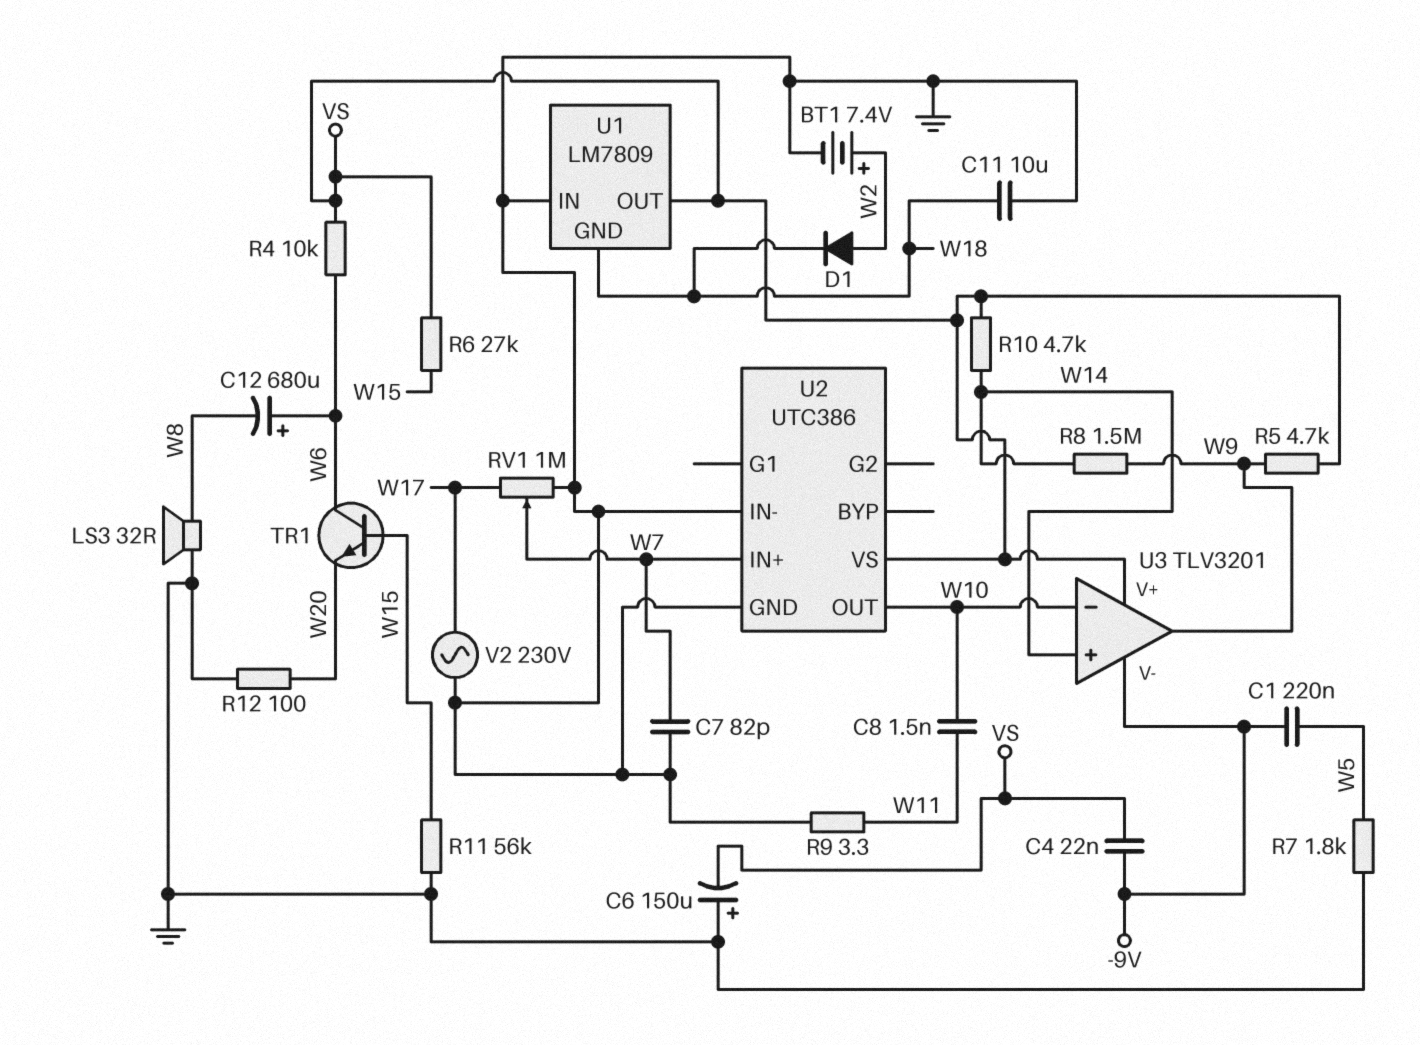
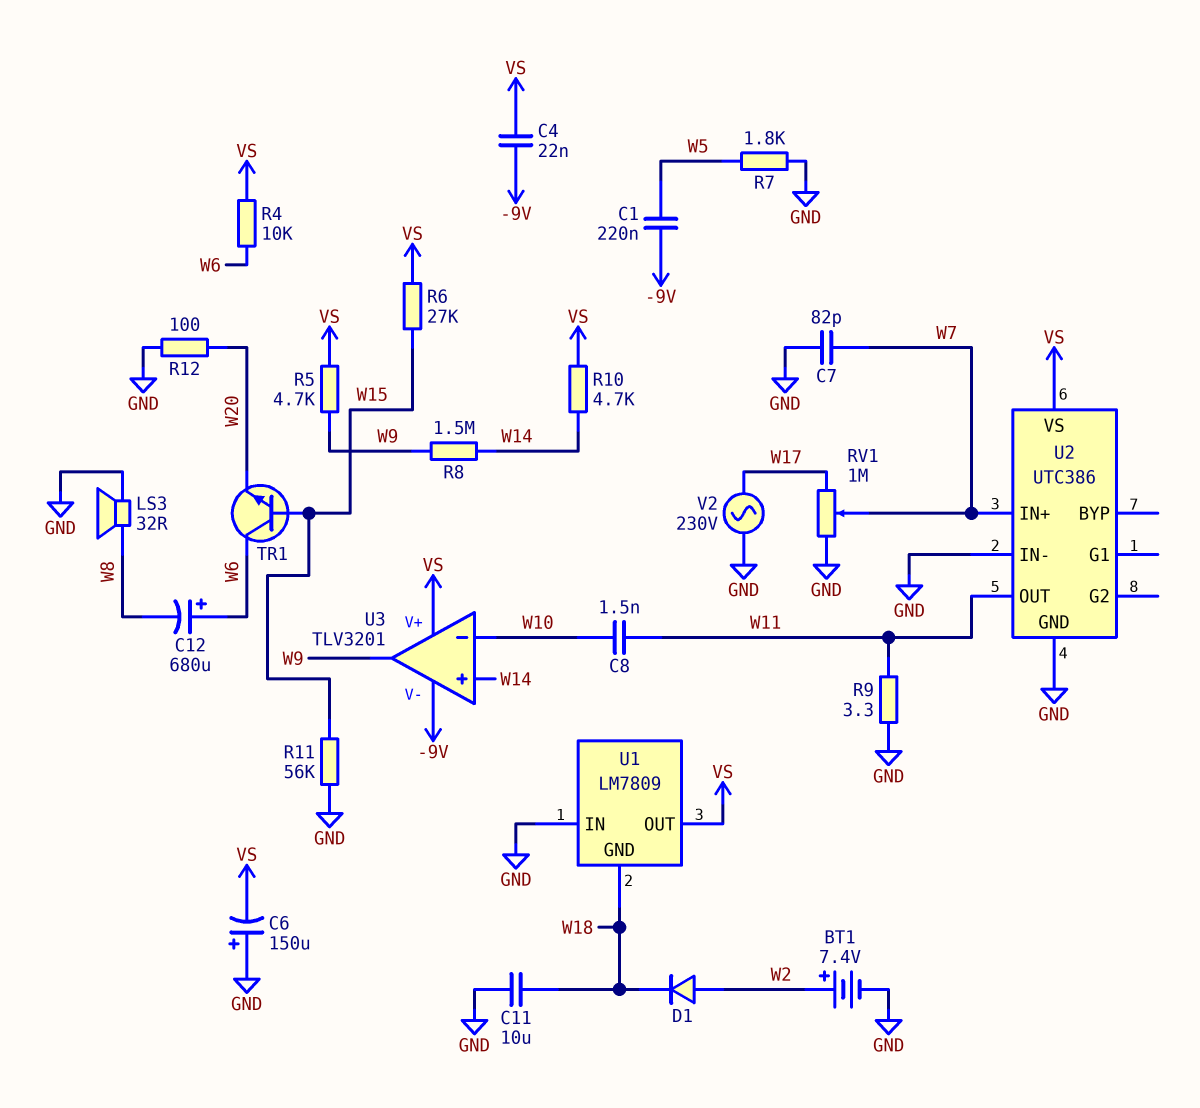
U2 pin OUT: W10 -> W11

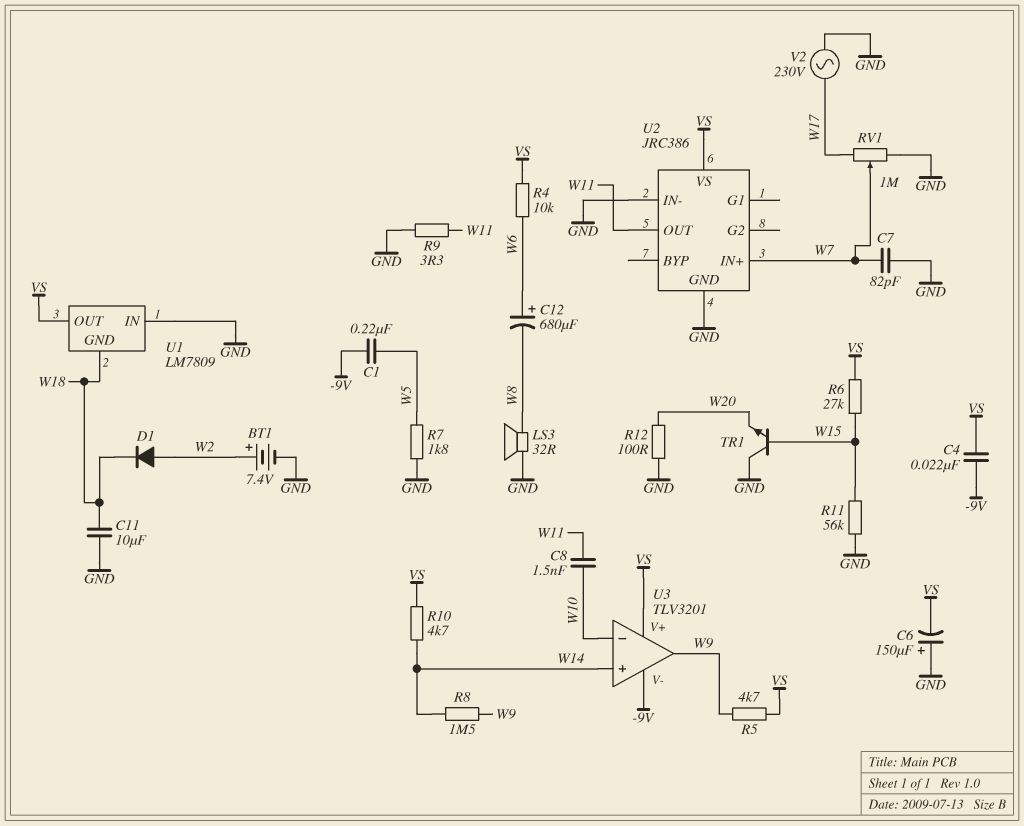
TR1: NPN (B W15, C W6, E W20) -> NPN (B W15, C GND, E W20)
U2: UTC386 -> JRC386

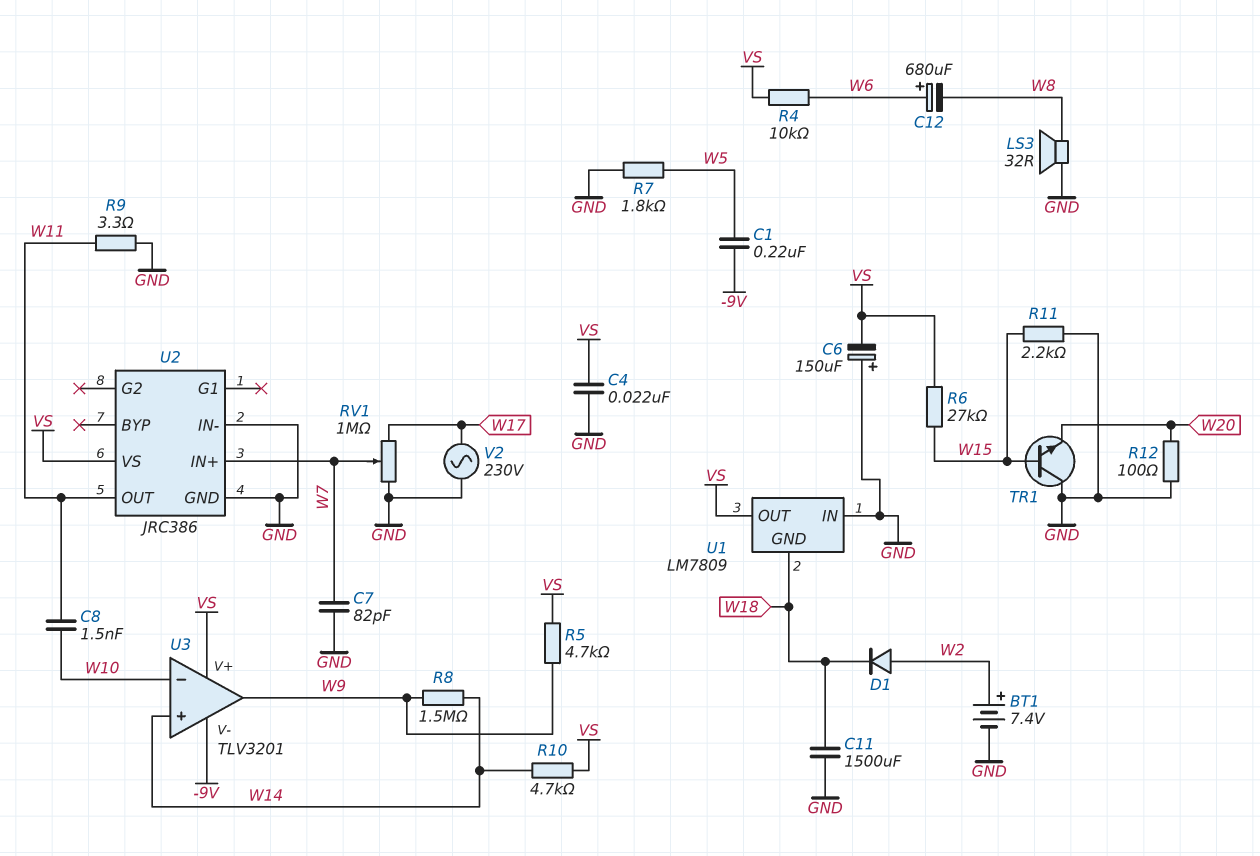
C4: 22nF (-9V, VS) -> 22nF (GND, VS)
C11: 10uF (GND, W18) -> 1500uF (GND, W18)
R11: 56k (GND, W15) -> 2.2k (GND, W15)

